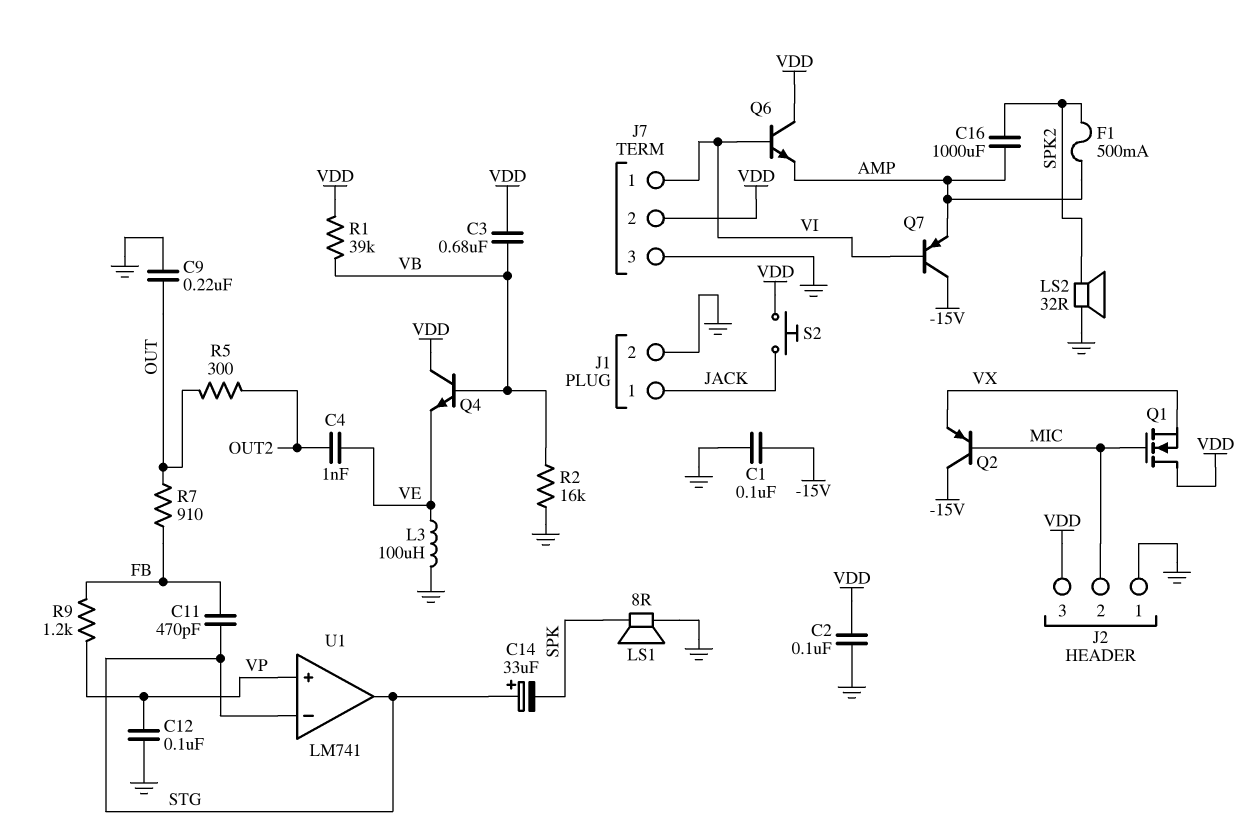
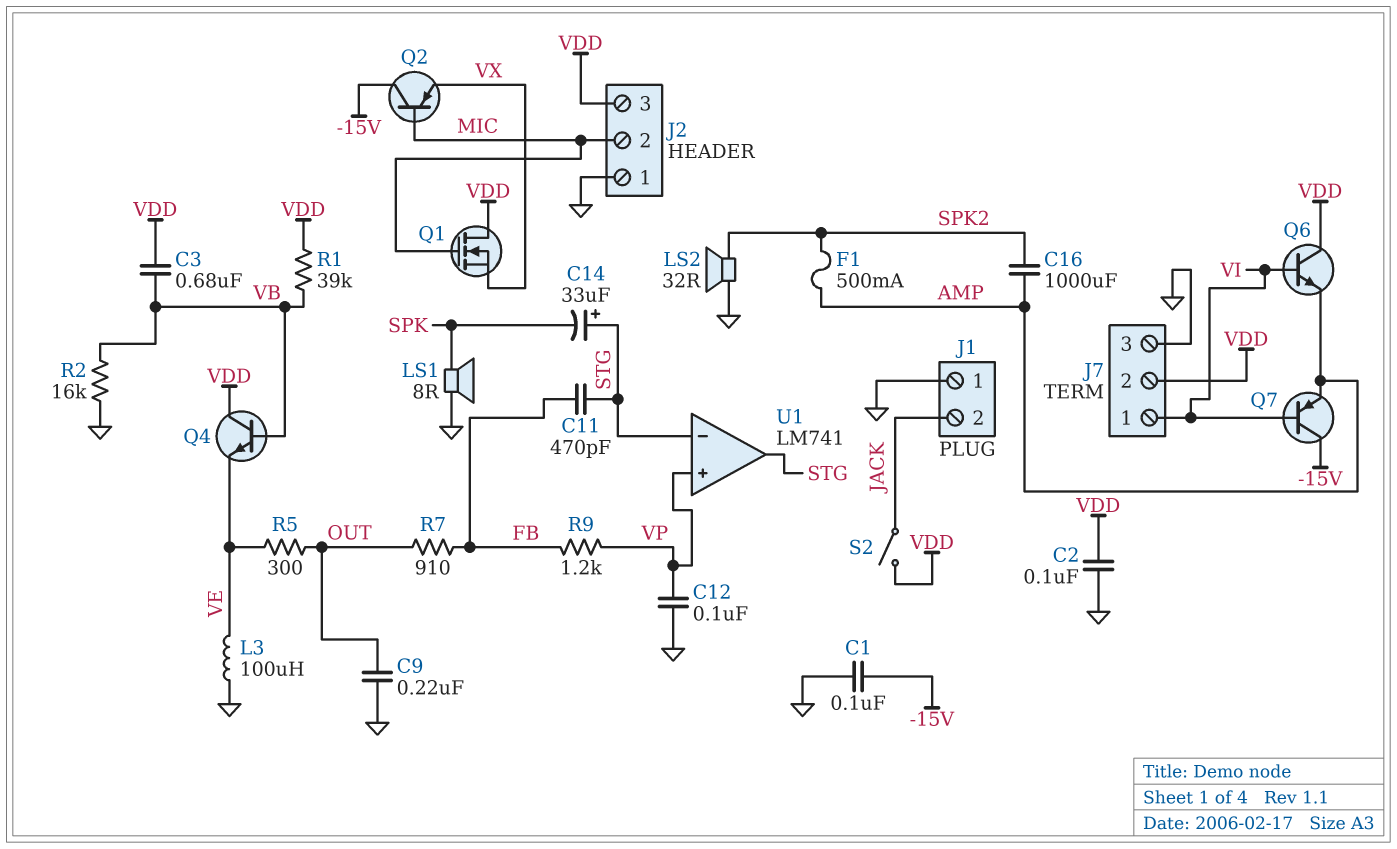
C4: 1nF (OUT2, VE) -> none
J1 pin 1: JACK -> GND
J1 pin 2: GND -> JACK
R5: 300 (OUT, OUT2) -> 300 (OUT, VE)
S2: button (JACK, VDD) -> switch (JACK, VDD)

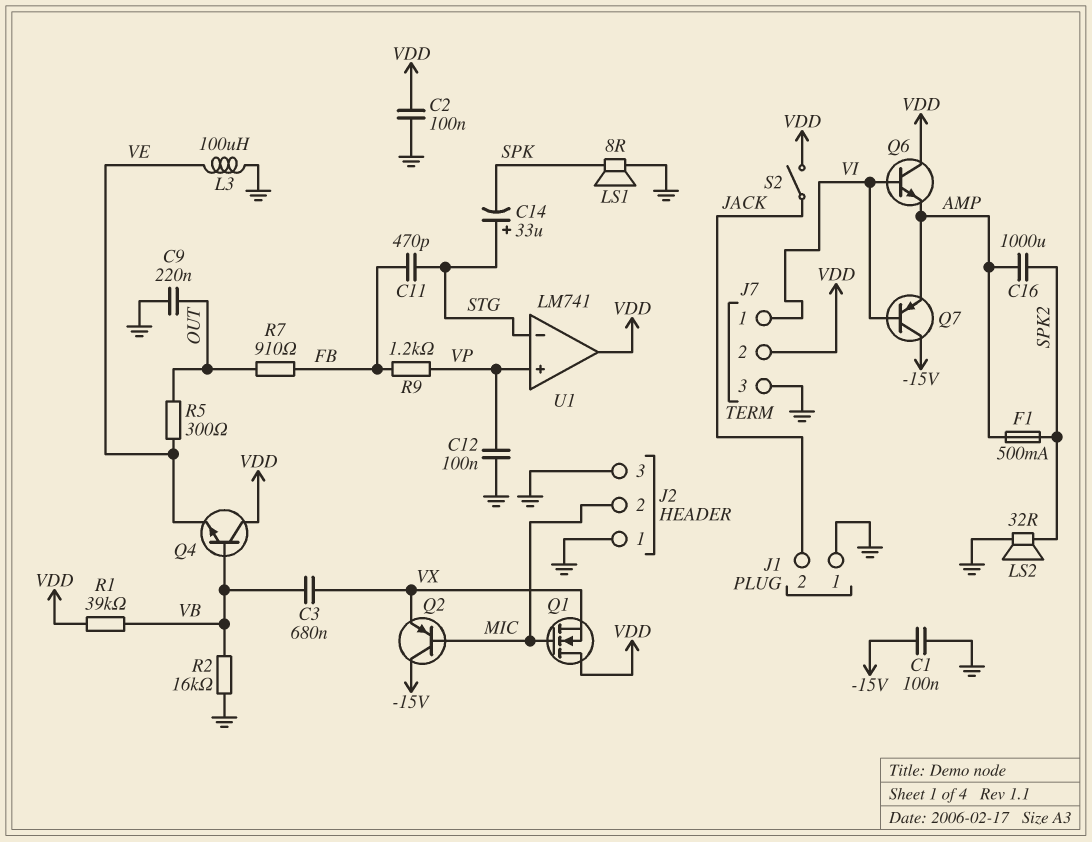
C3: 680nF (VB, VDD) -> 680nF (VB, VX)
J2 pin 3: VDD -> GND
U1 pin out: STG -> VDD

